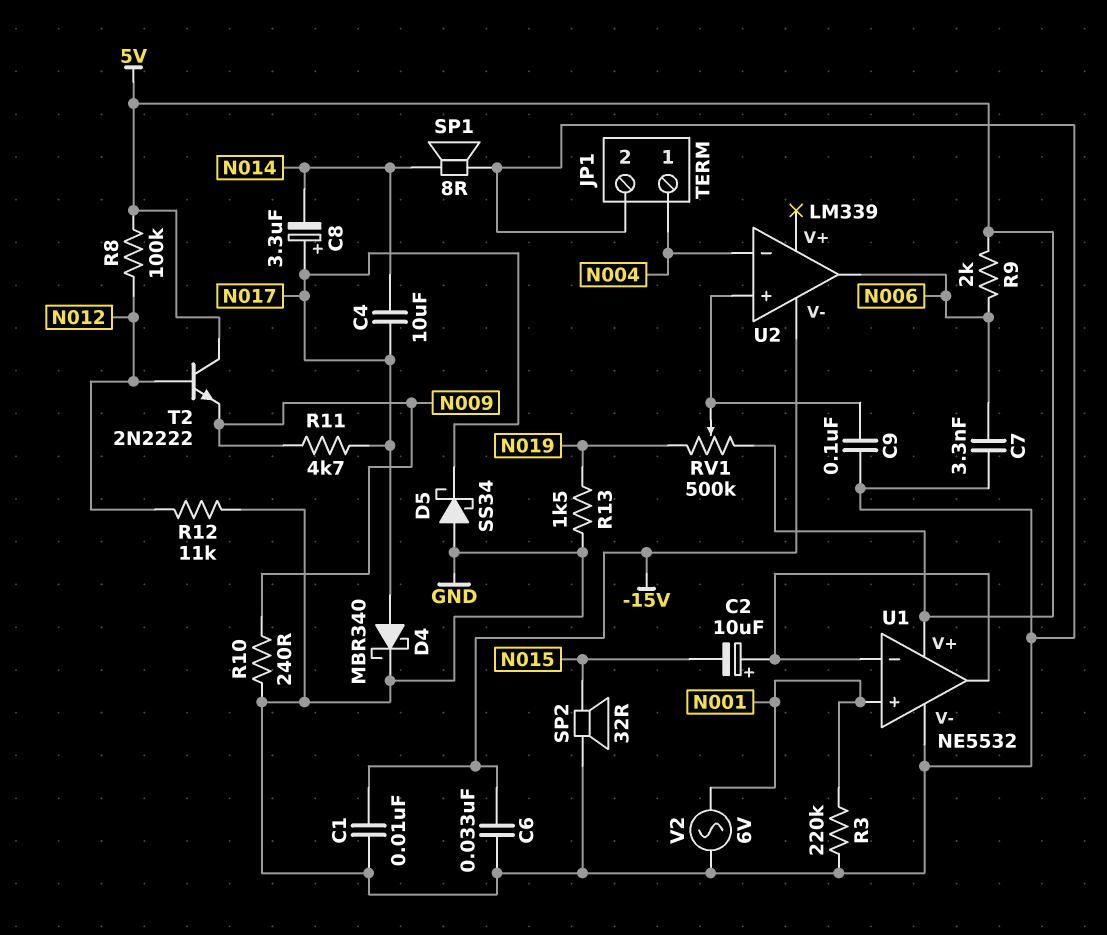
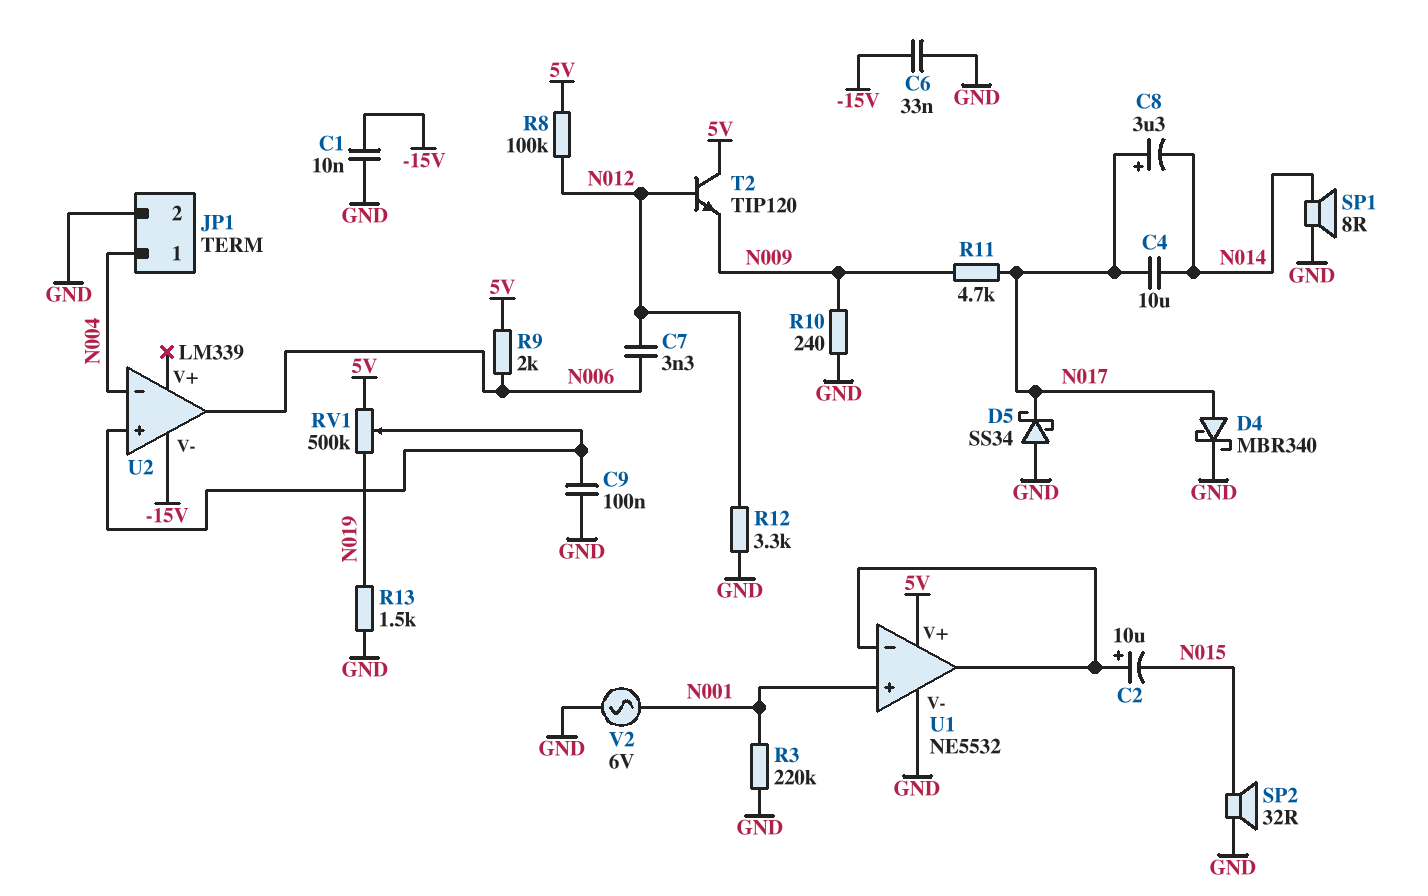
C7: 3.3nF (GND, N006) -> 3.3nF (N006, N012)
R12: 11k (GND, N012) -> 3.3k (GND, N012)
T2: NPN 2N2222 (B N012, C 5V, E N009) -> NPN TIP120 (B N012, C 5V, E N009)

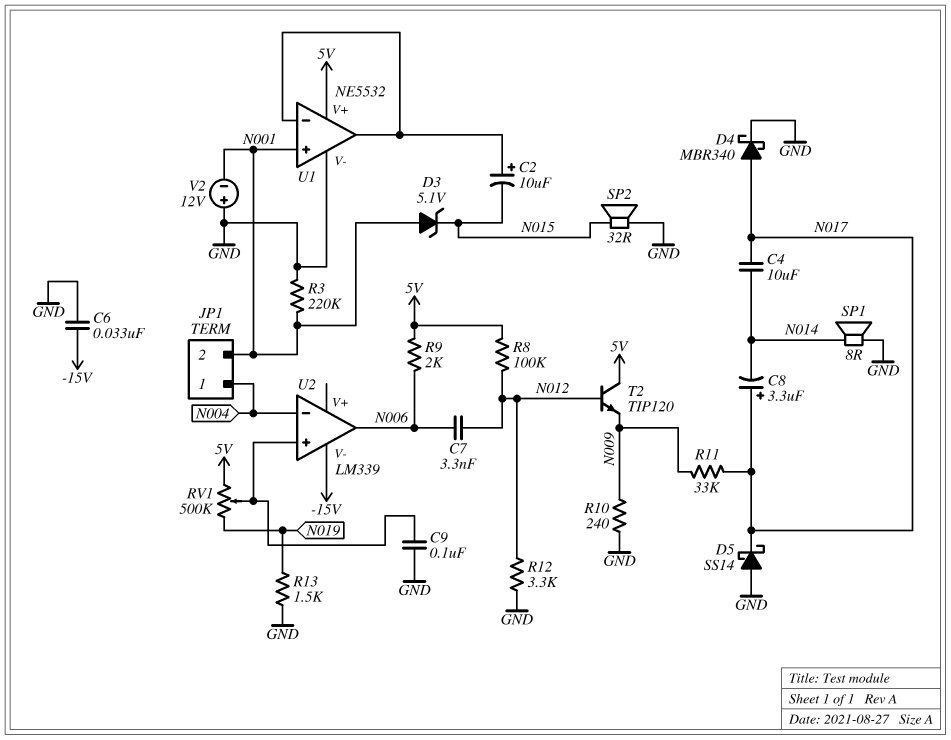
C1: 10nF (-15V, GND) -> none
D3: none -> zener 5.1V (A N001, K N015)
D5: schottky SS34 (A GND, K N017) -> schottky SS14 (A GND, K N017)
JP1 pin 2: GND -> N001
R11: 4.7k (N009, N017) -> 33k (N009, N017)
V2: AC 6V (GND, N001) -> 12V (plus GND, minus N001)

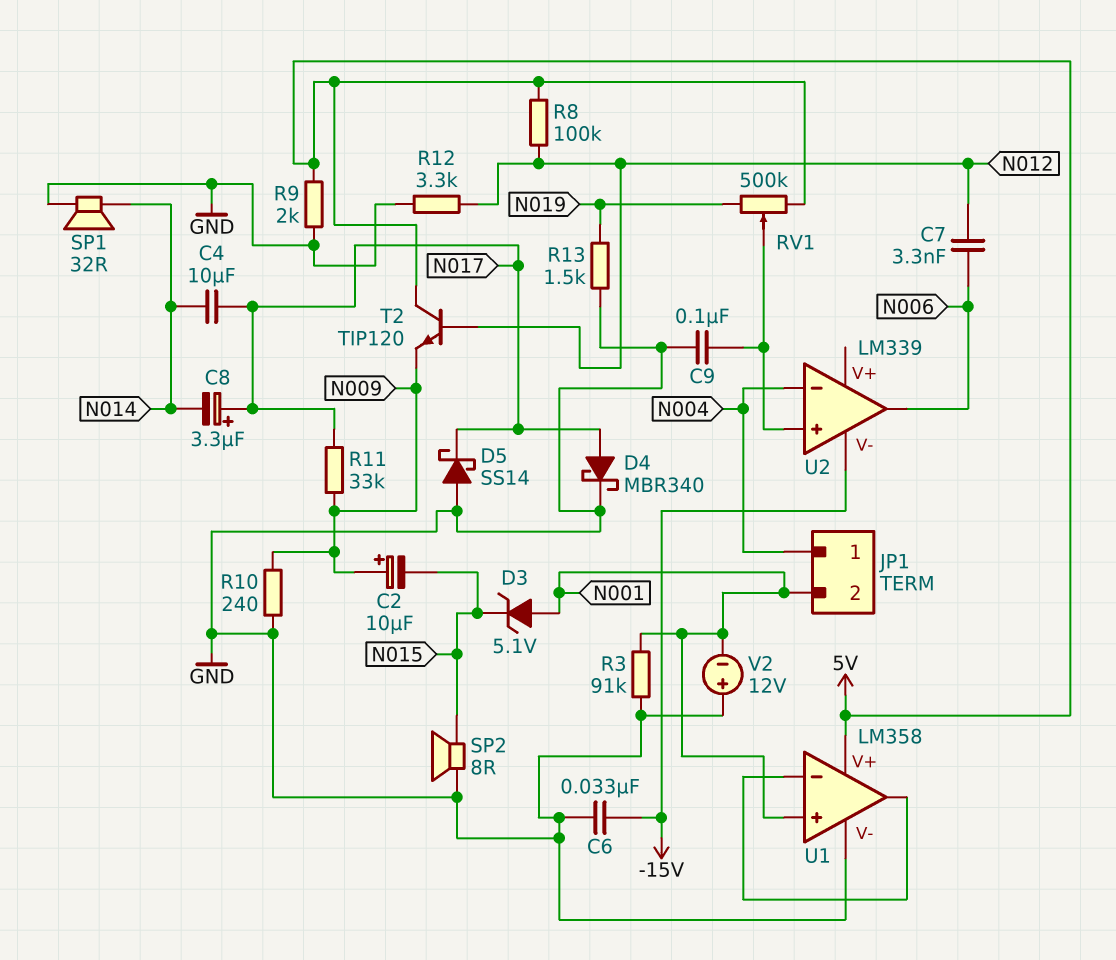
C2: 10uF (plus U1/in-, minus N015) -> 10uF (plus N009, minus N015)
R3: 220k (GND, N001) -> 91k (GND, N001)
R9: 2k (5V, N006) -> 2k (5V, GND)
SP1: speaker 8R (GND, N014) -> speaker 32R (GND, N014)
SP2: speaker 32R (GND, N015) -> speaker 8R (GND, N015)
U1: NE5532 -> LM358

